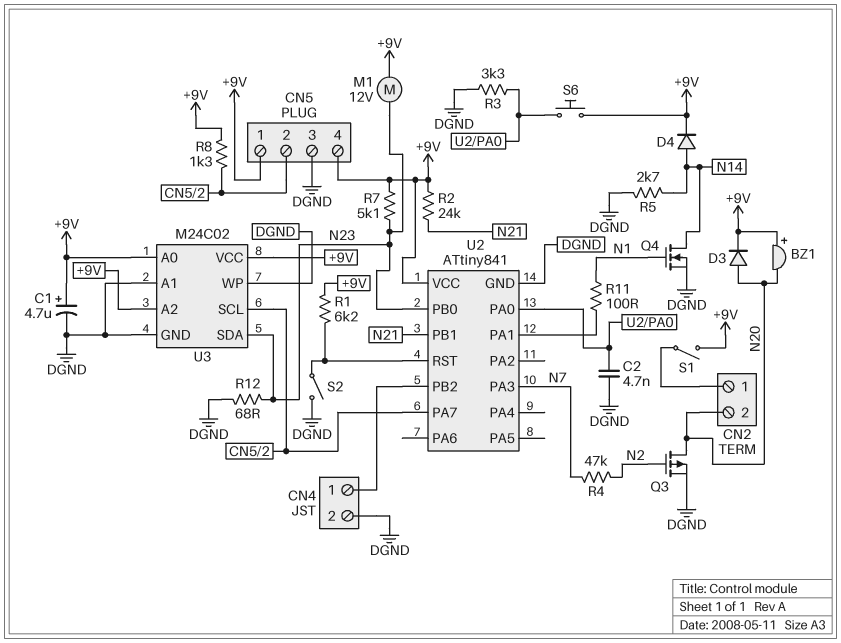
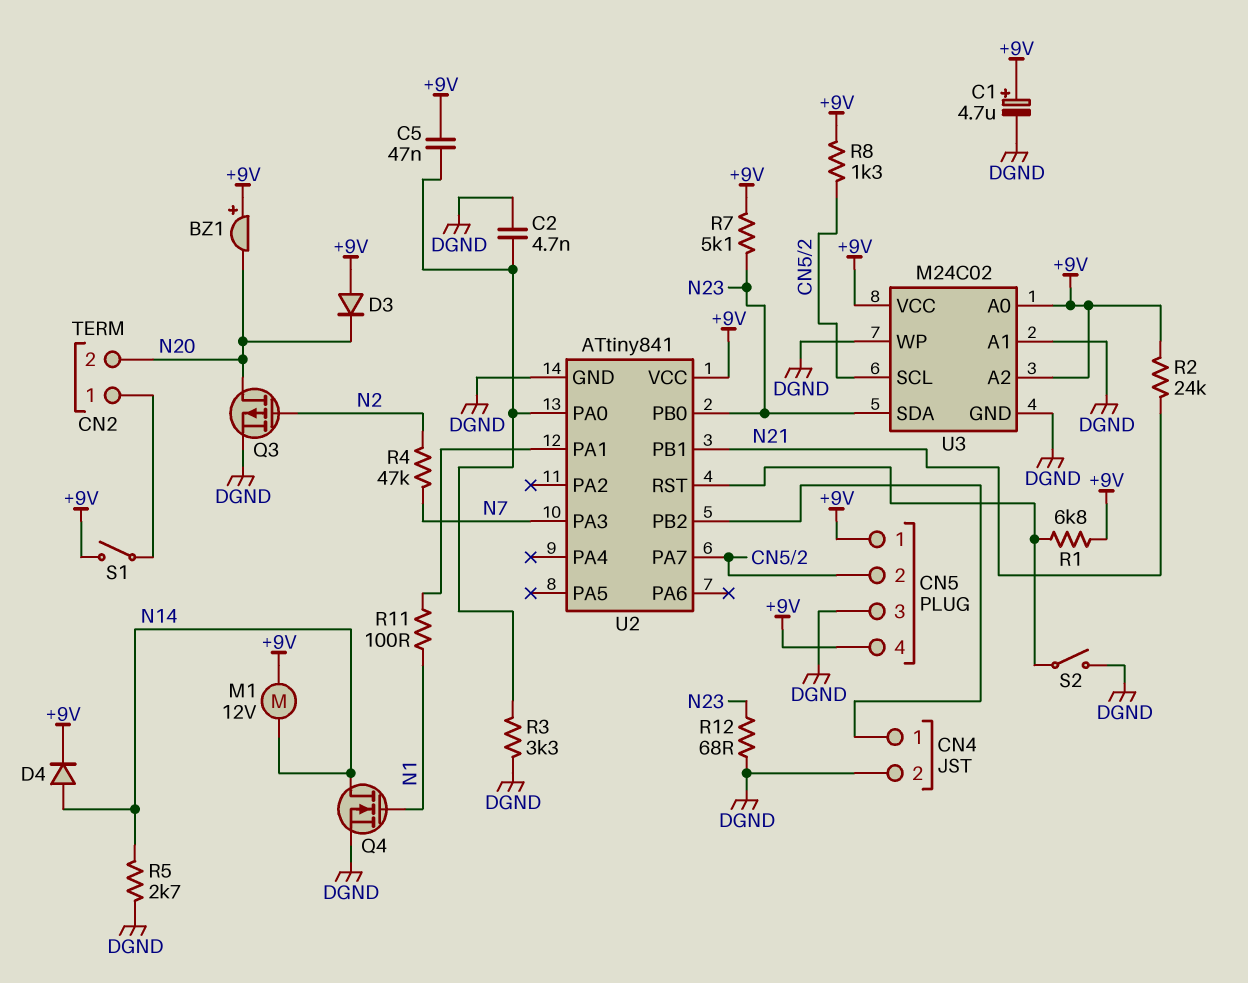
C5: none -> 47nF (+9V, U2/PA0)
D3: diode (A N20, K +9V) -> diode (A +9V, K N20)
M1: motor 12V (+9V, N23) -> motor 12V (+9V, N14)
R1: 6.2k (+9V, U2/RST) -> 6.8k (+9V, U2/RST)
S6: button (+9V, U2/PA0) -> none

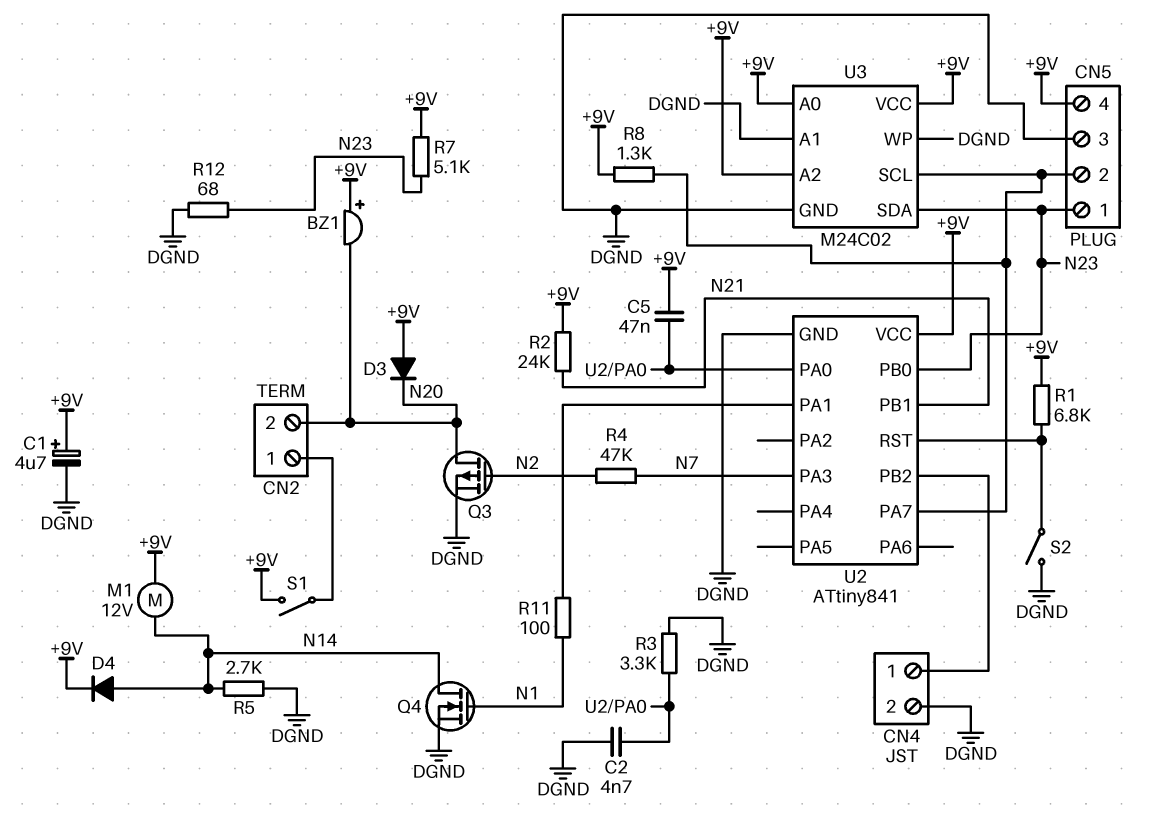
CN5 pin 1: +9V -> N23

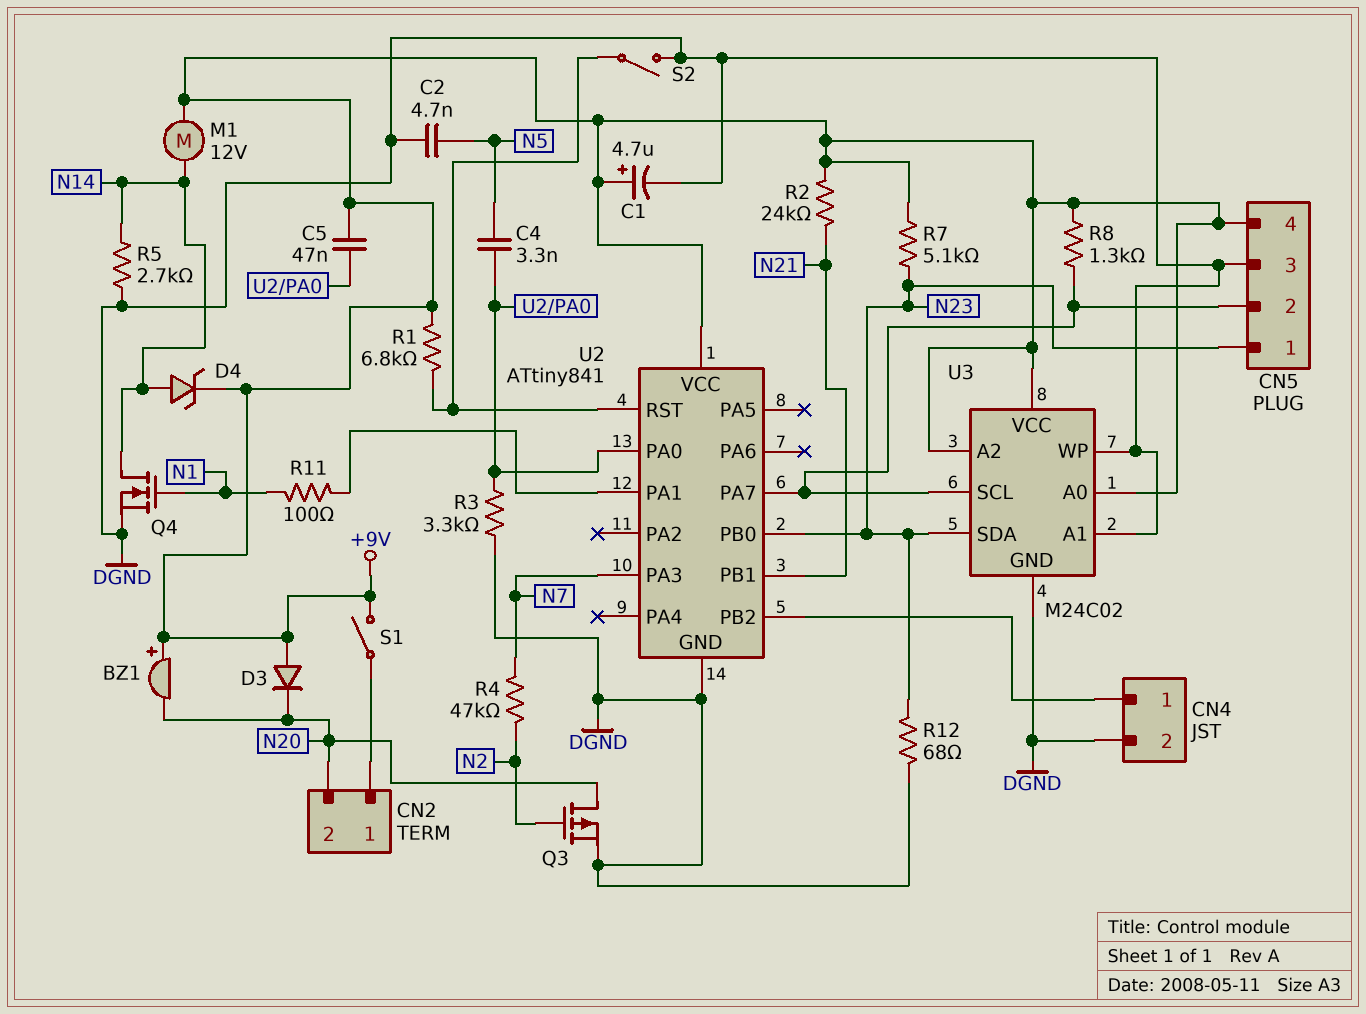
C2: 4.7nF (DGND, U2/PA0) -> 4.7nF (DGND, N5)
C4: none -> 3.3nF (N5, U2/PA0)
D4: diode (A N14, K +9V) -> zener (A N14, K +9V)

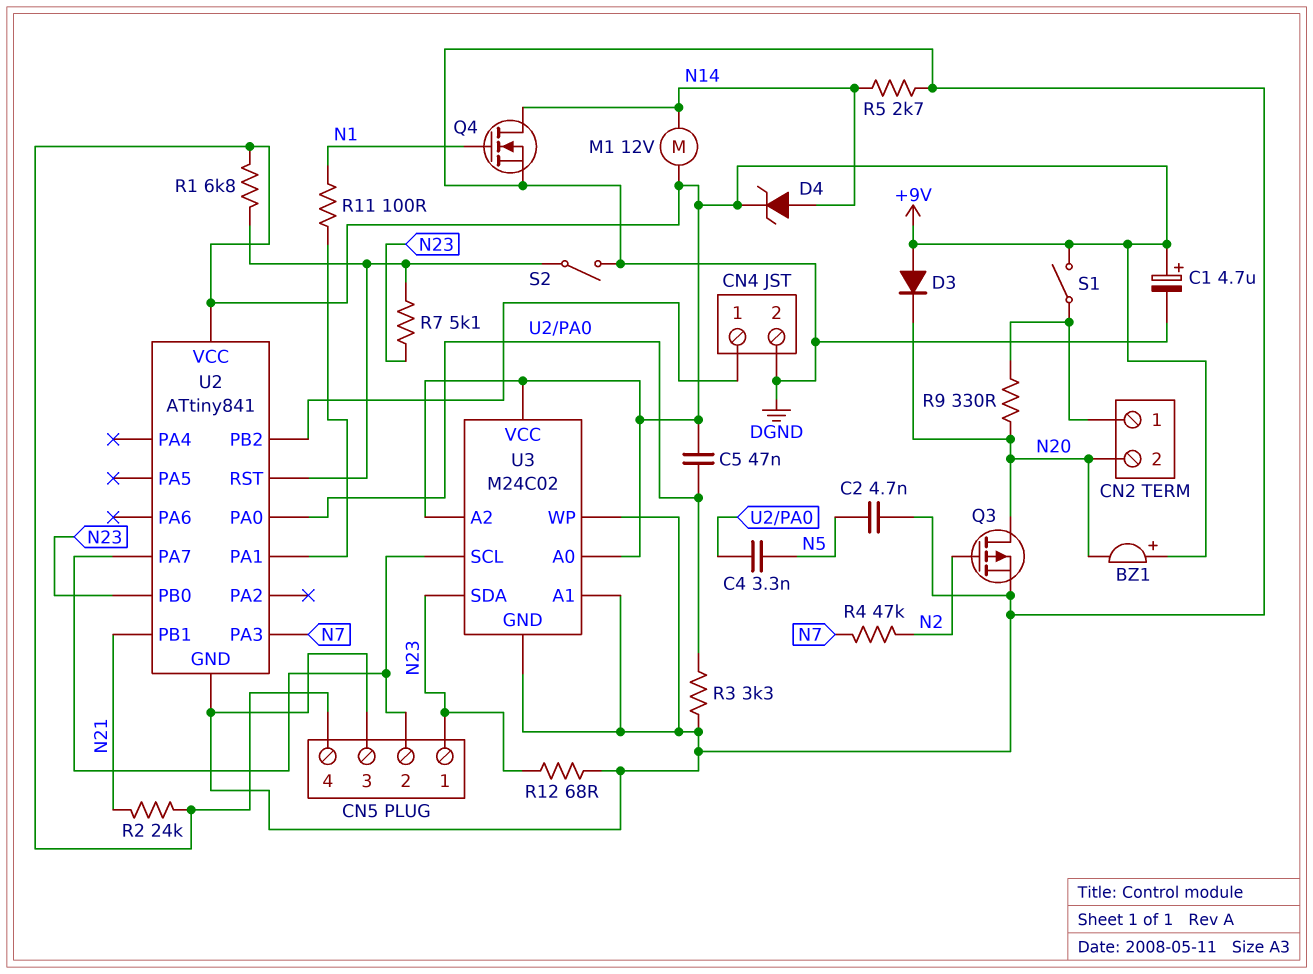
R7: 5.1k (+9V, N23) -> 5.1k (N23, U2/RST)
R8: 1.3k (+9V, CN5/2) -> none
R9: none -> 330 (CN2/1, N20)

